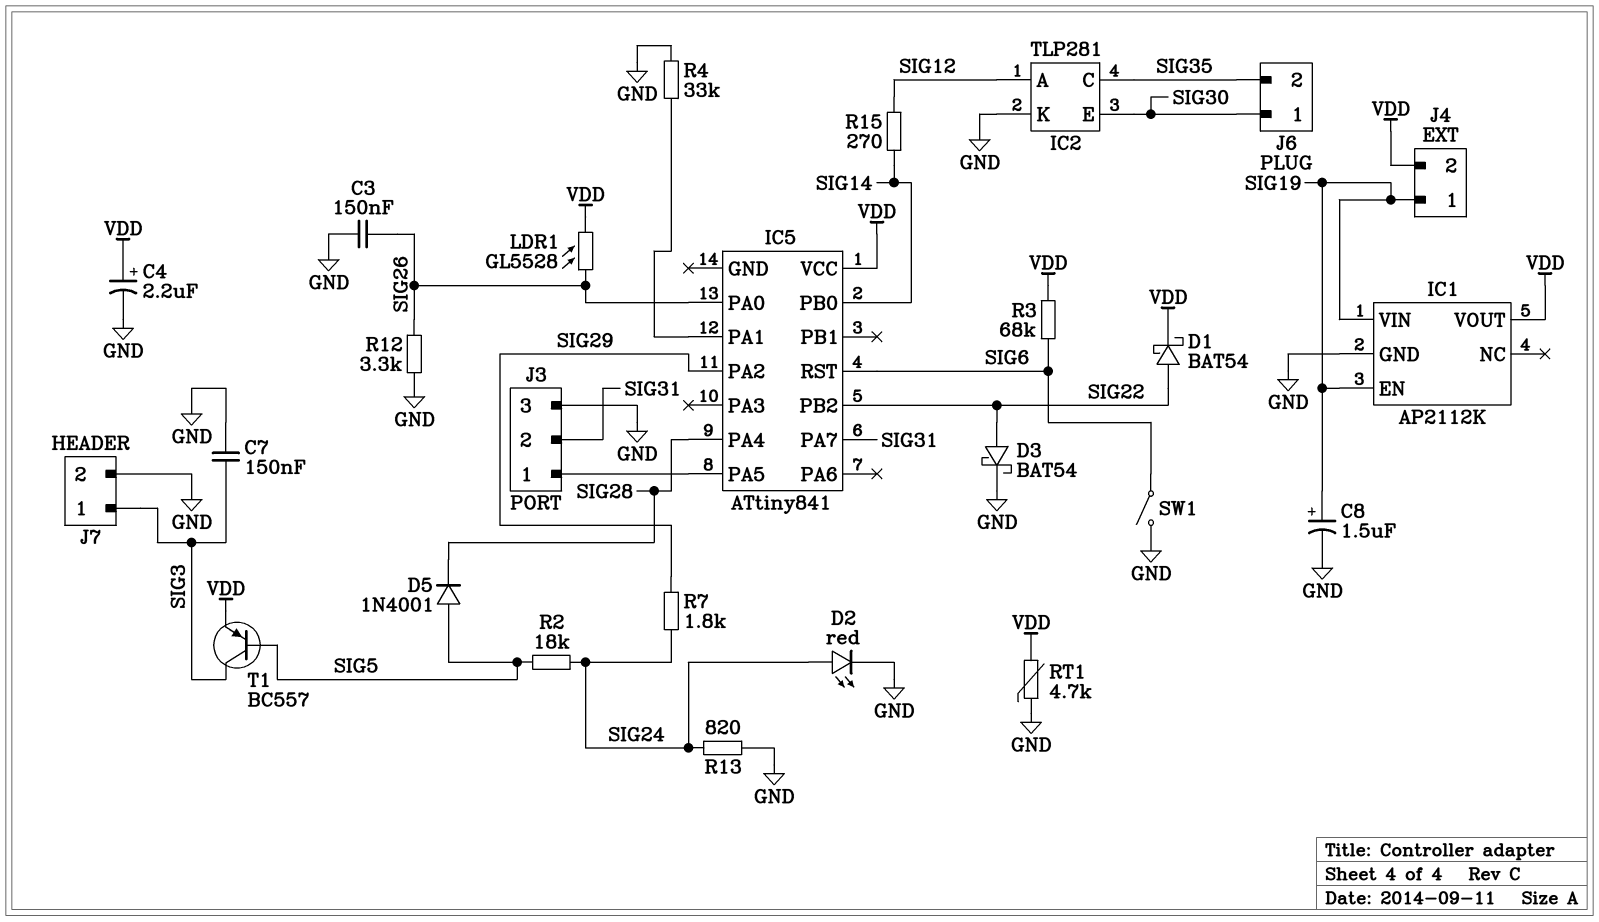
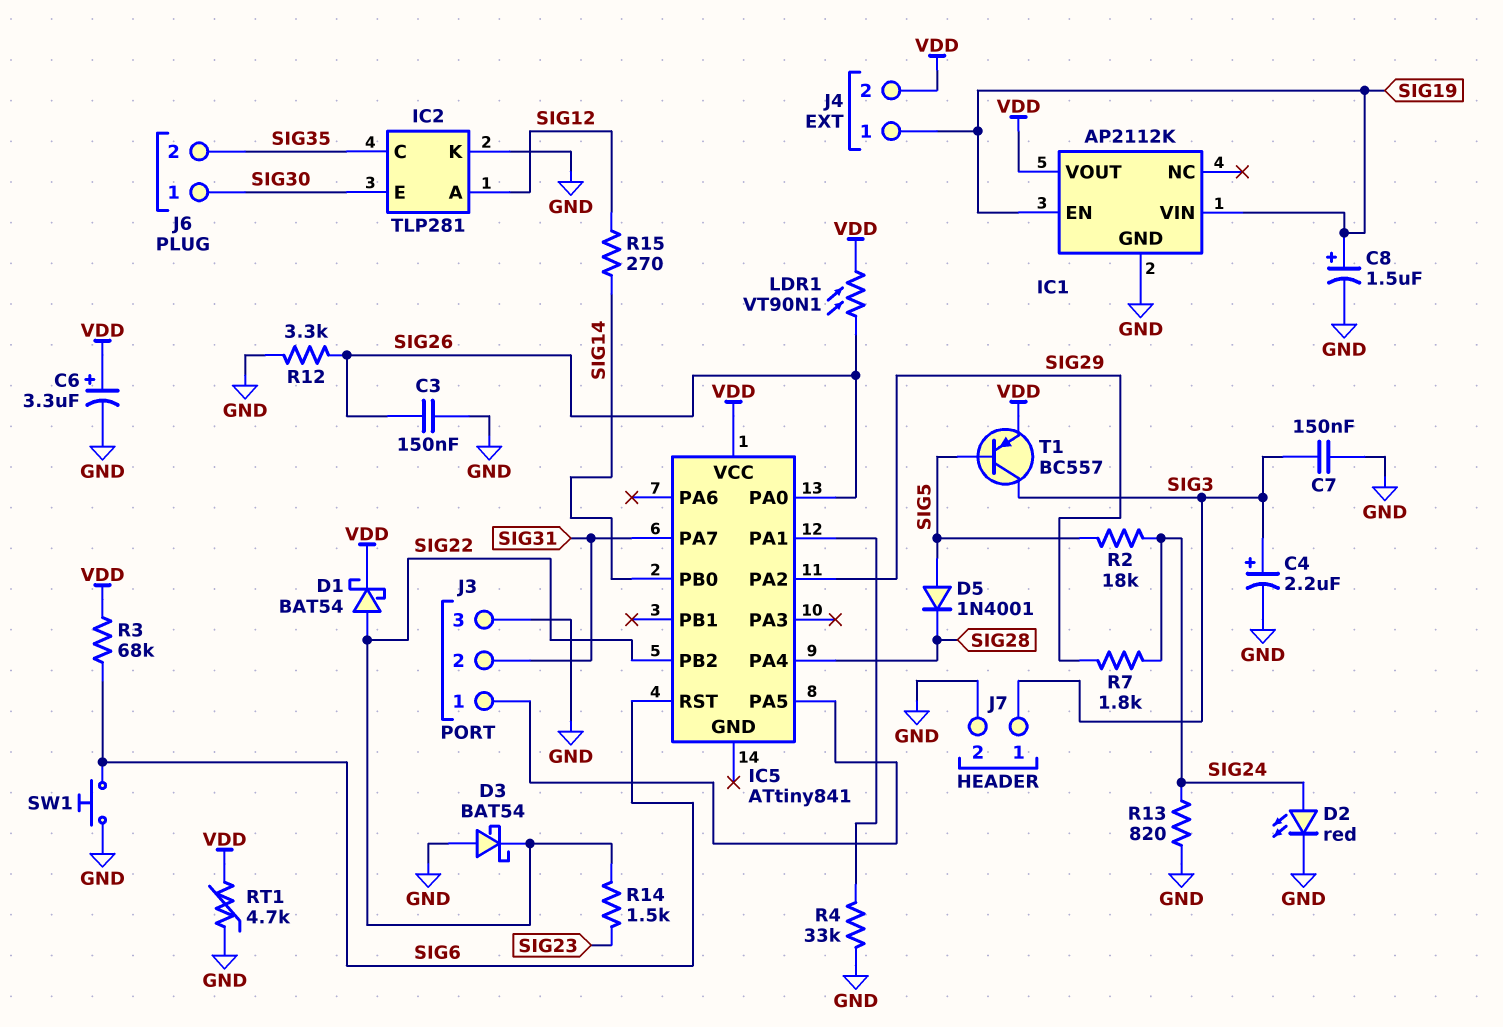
C4: 2.2uF (plus VDD, minus GND) -> 2.2uF (plus SIG3, minus GND)
C6: none -> 3.3uF (plus VDD, minus GND)
D3: schottky BAT54 (A SIG22, K GND) -> schottky BAT54 (A GND, K SIG22)
LDR1: GL5528 (SIG26, VDD) -> VT90N1 (SIG26, VDD)
R14: none -> 1.5k (SIG22, SIG23)
SW1: switch (GND, SIG6) -> button (GND, SIG6)

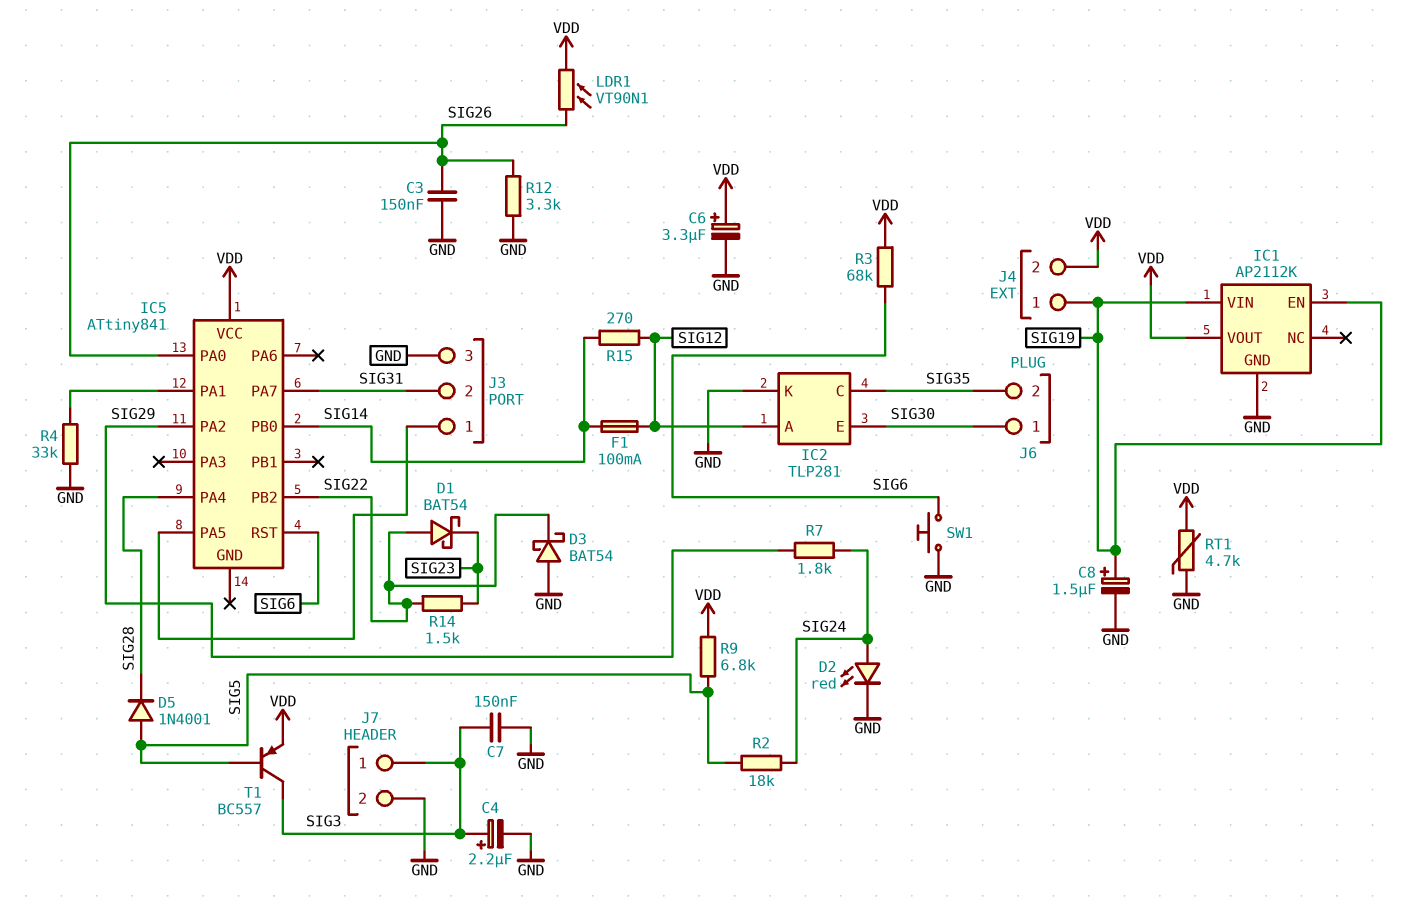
D1: schottky BAT54 (A SIG22, K VDD) -> schottky BAT54 (A SIG22, K SIG23)
F1: none -> 100mA (SIG12, SIG14)
R9: none -> 6.8k (SIG5, VDD)
R13: 820 (GND, SIG24) -> none

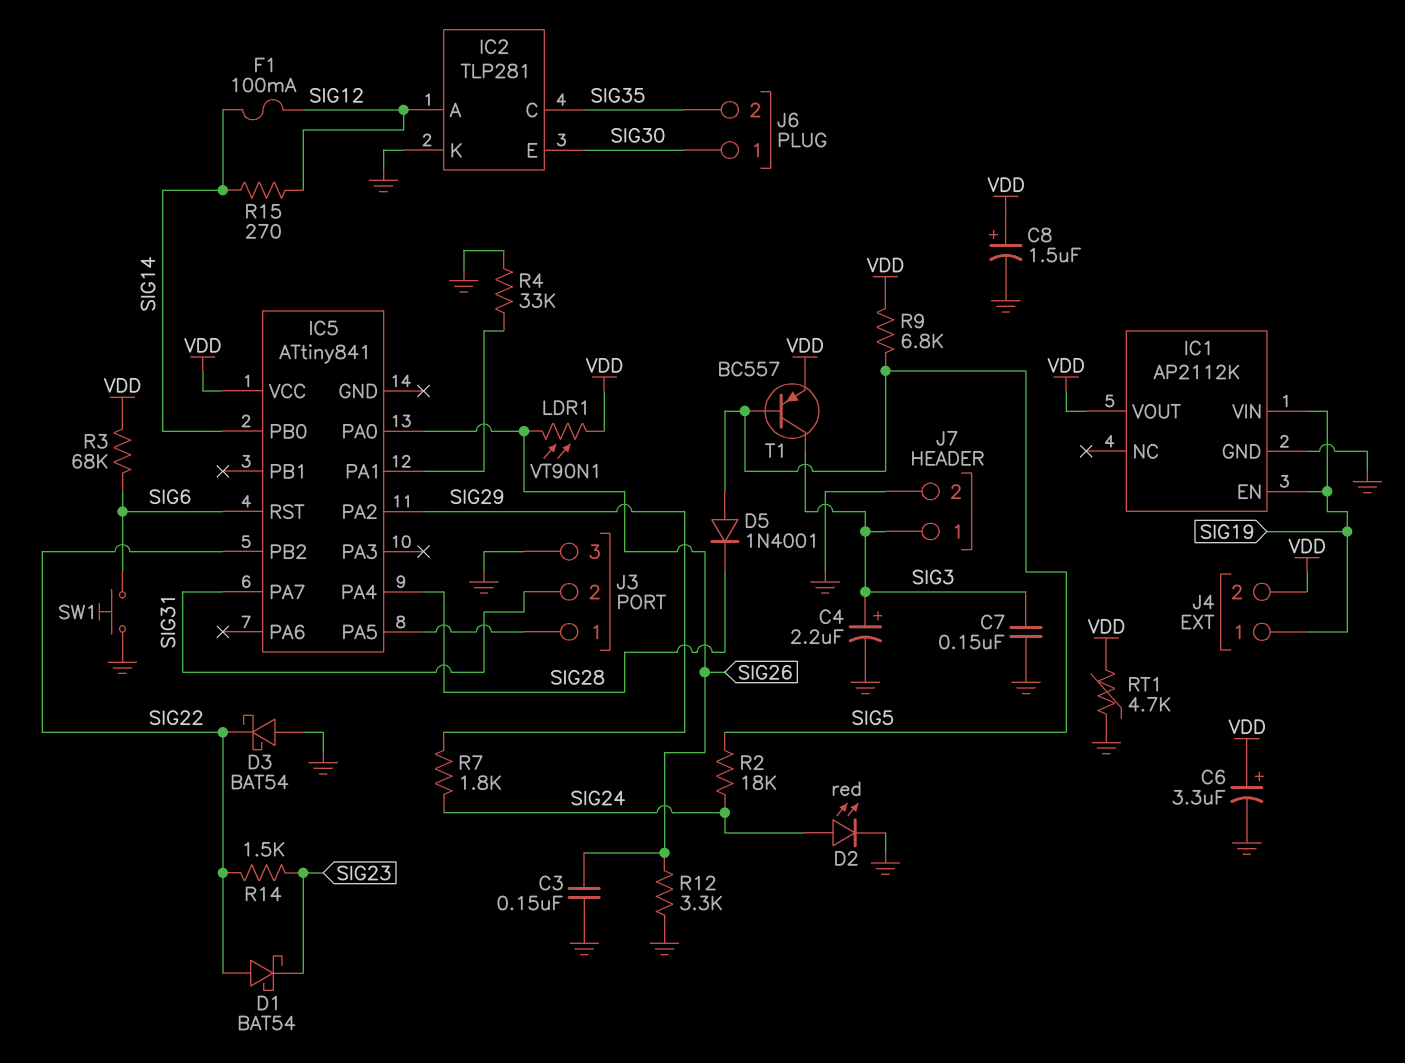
C8: 1.5uF (plus SIG19, minus GND) -> 1.5uF (plus VDD, minus GND)

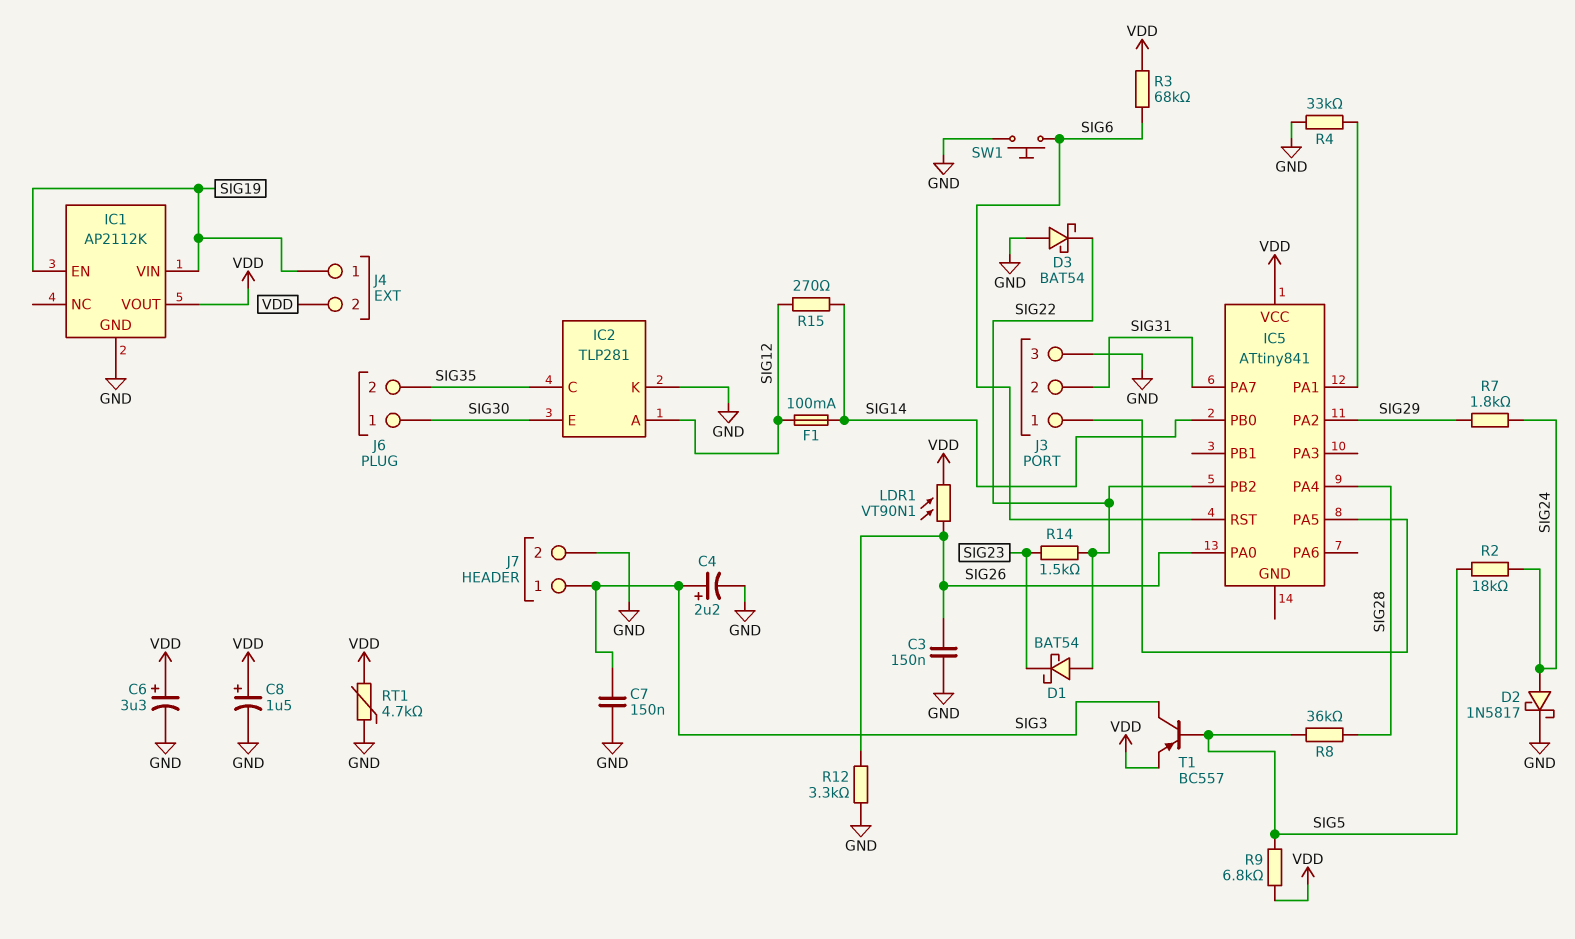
D2: LED red (A SIG24, K GND) -> schottky 1N5817 (A SIG24, K GND)
D5: diode 1N4001 (A SIG5, K SIG28) -> none
R8: none -> 36k (SIG5, SIG28)

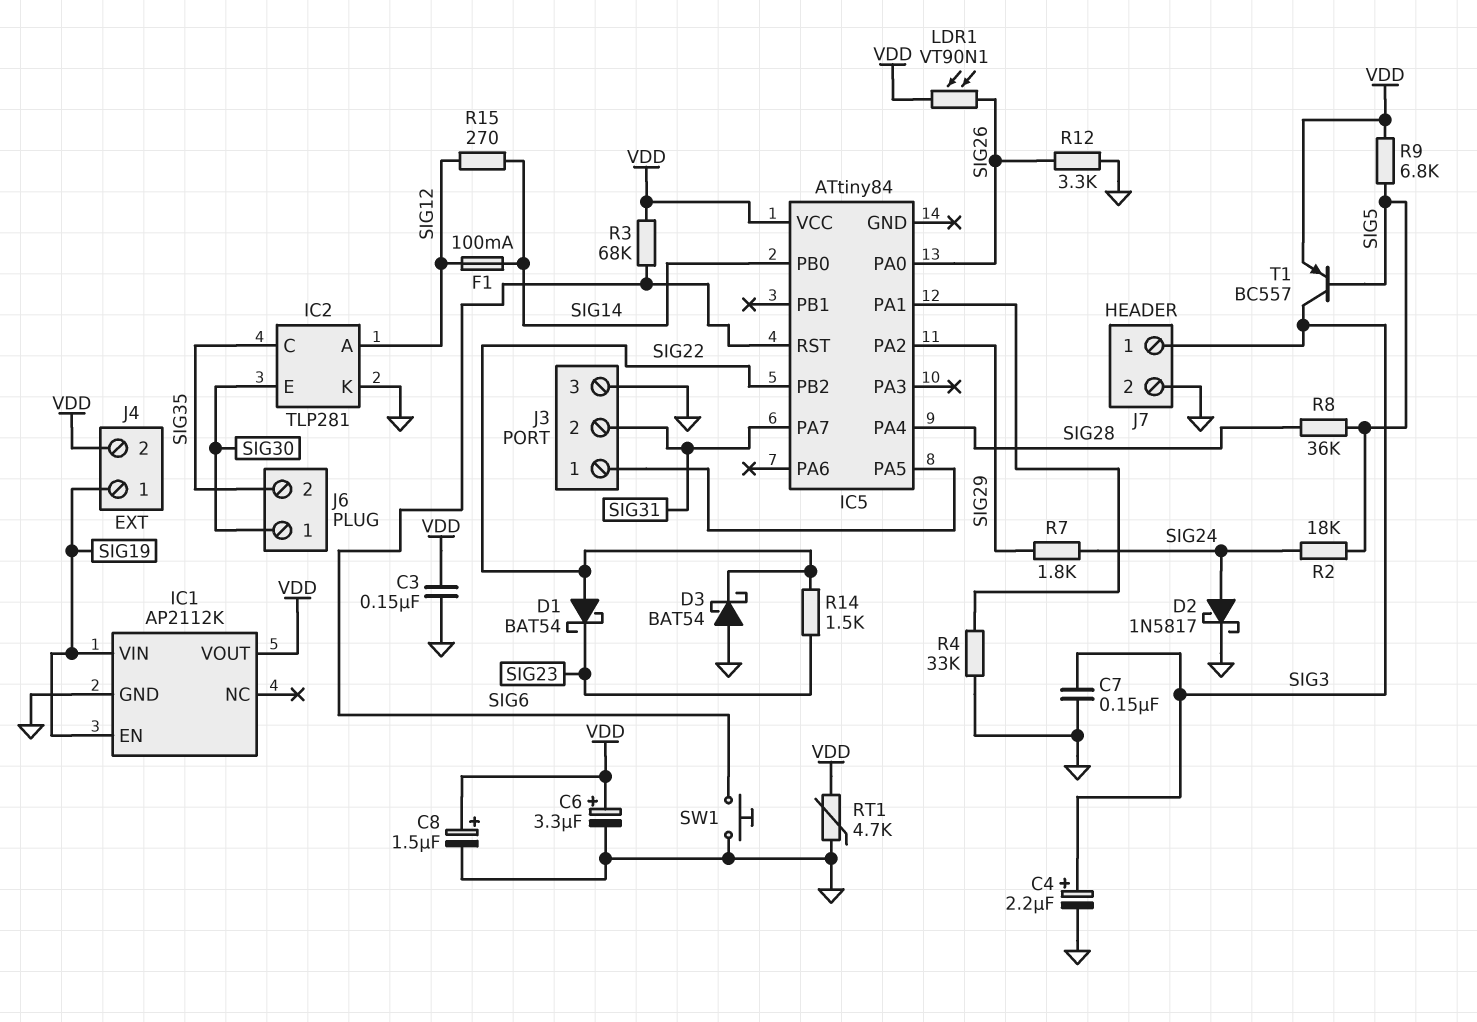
C3: 150nF (GND, SIG26) -> 150nF (GND, VDD)
IC5: ATtiny841 -> ATtiny84

